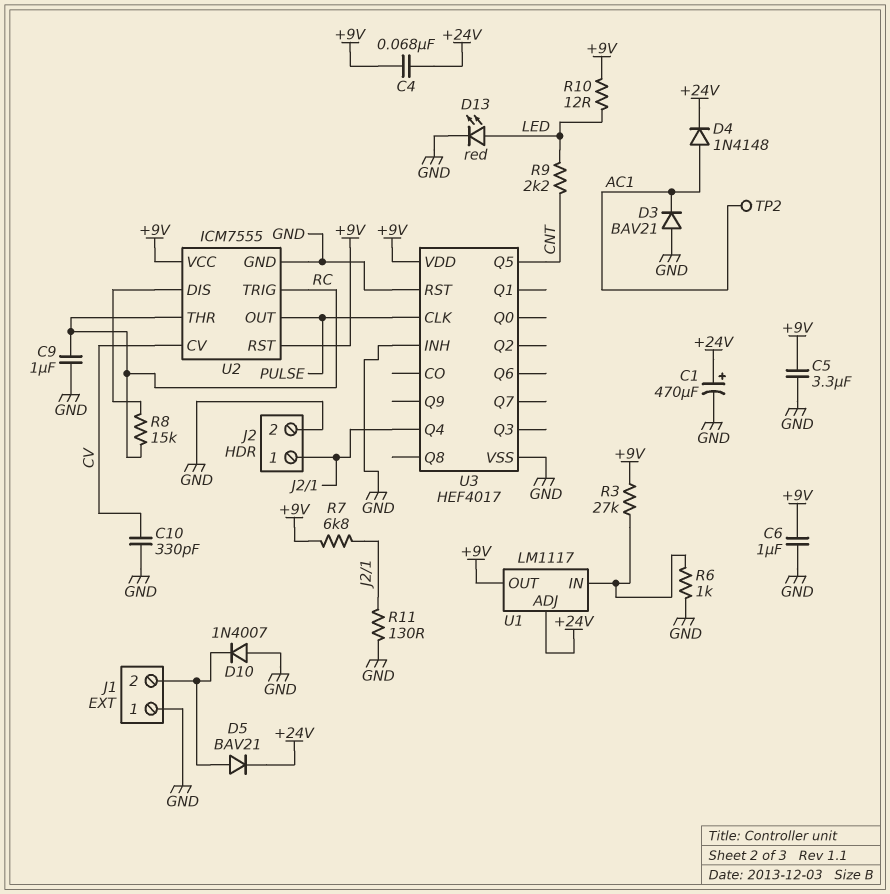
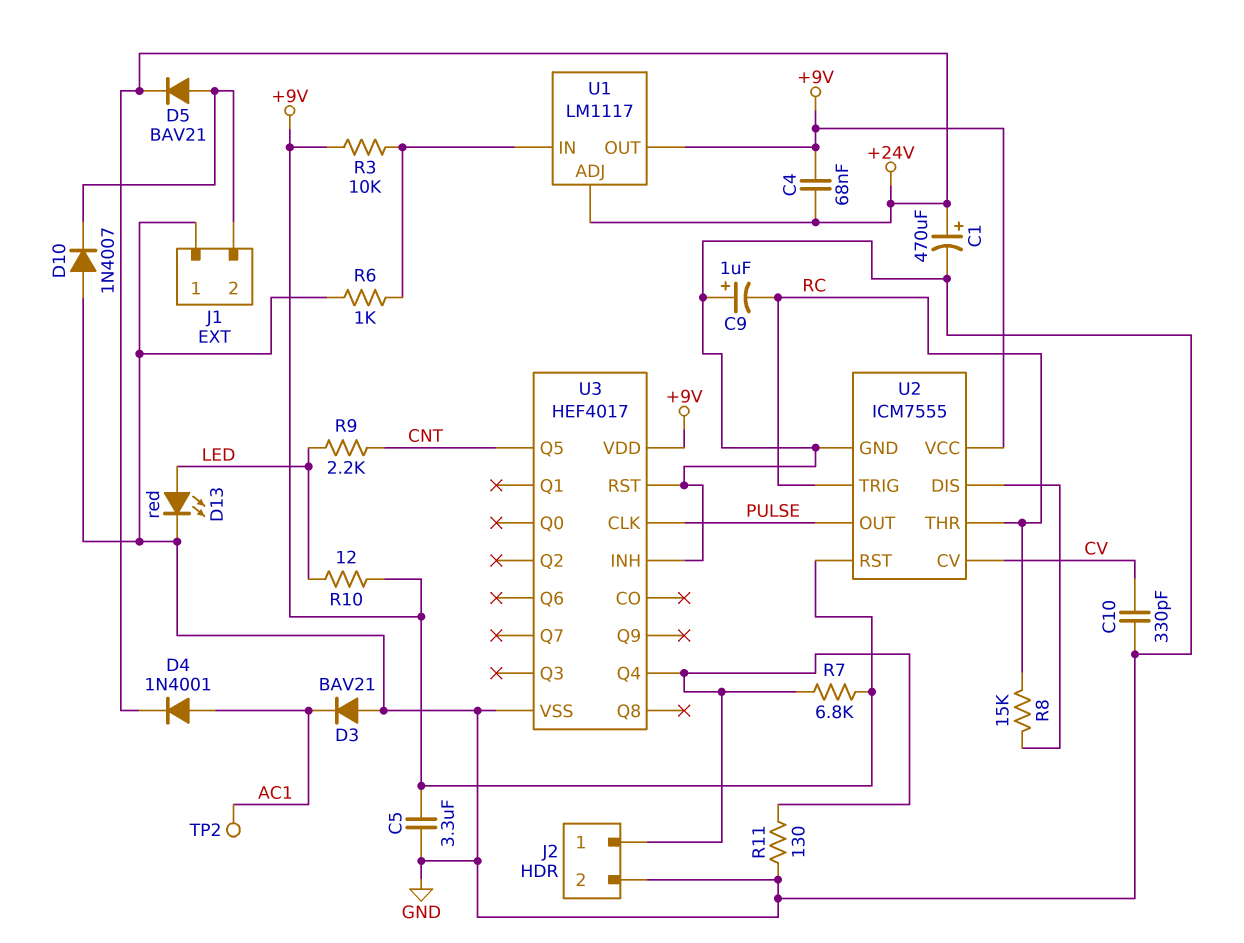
C6: 1uF (+9V, GND) -> none
C9: 1uF (GND, RC) -> 1uF (plus GND, minus RC)
D4: diode 1N4148 (A AC1, K +24V) -> diode 1N4001 (A AC1, K +24V)
R3: 27k (+9V, U1/IN) -> 10k (+9V, U1/IN)

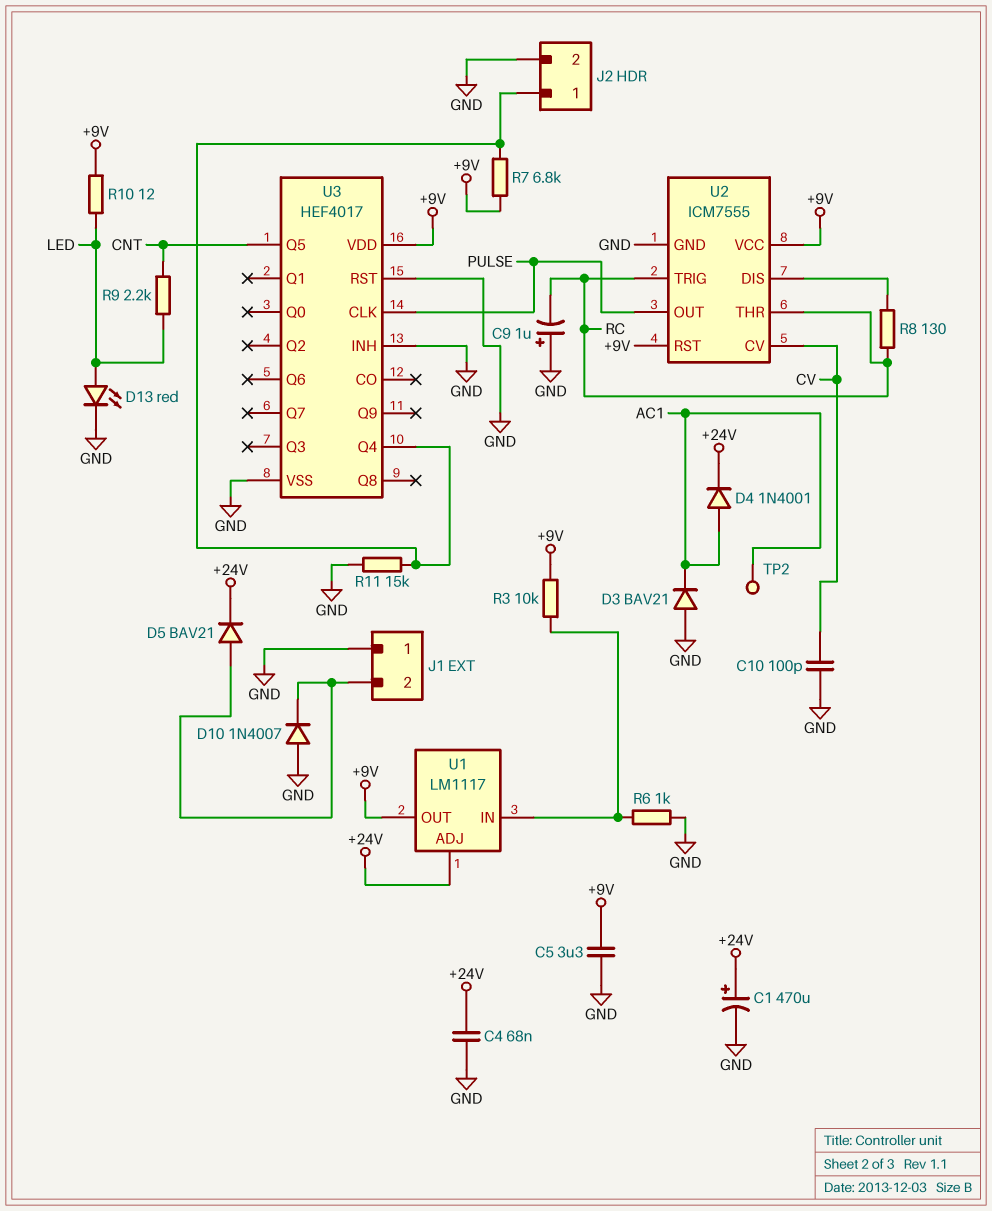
C4: 68nF (+9V, +24V) -> 68nF (+24V, GND)
C10: 330pF (CV, GND) -> 100pF (CV, GND)
R8: 15k (RC, U2/DIS) -> 130 (RC, U2/DIS)
R11: 130 (GND, J2/1) -> 15k (GND, J2/1)

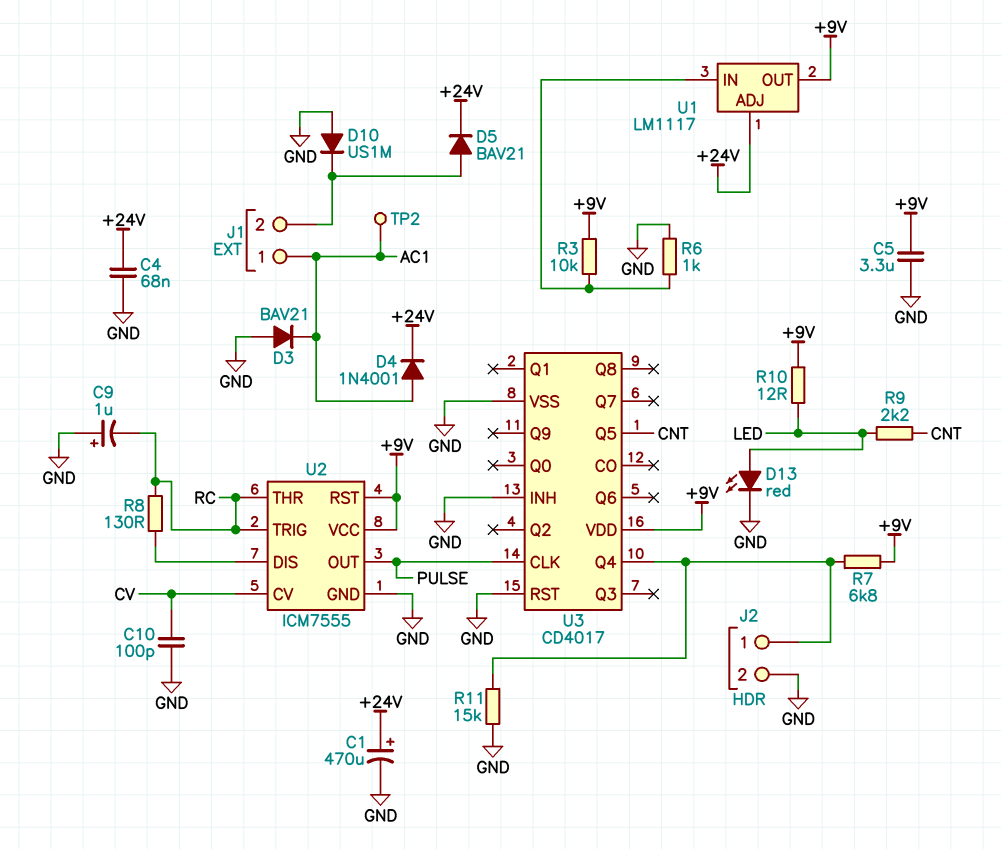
D10: diode 1N4007 (A GND, K J1/2) -> diode US1M (A GND, K J1/2)
J1 pin 1: GND -> AC1
U3: HEF4017 -> CD4017

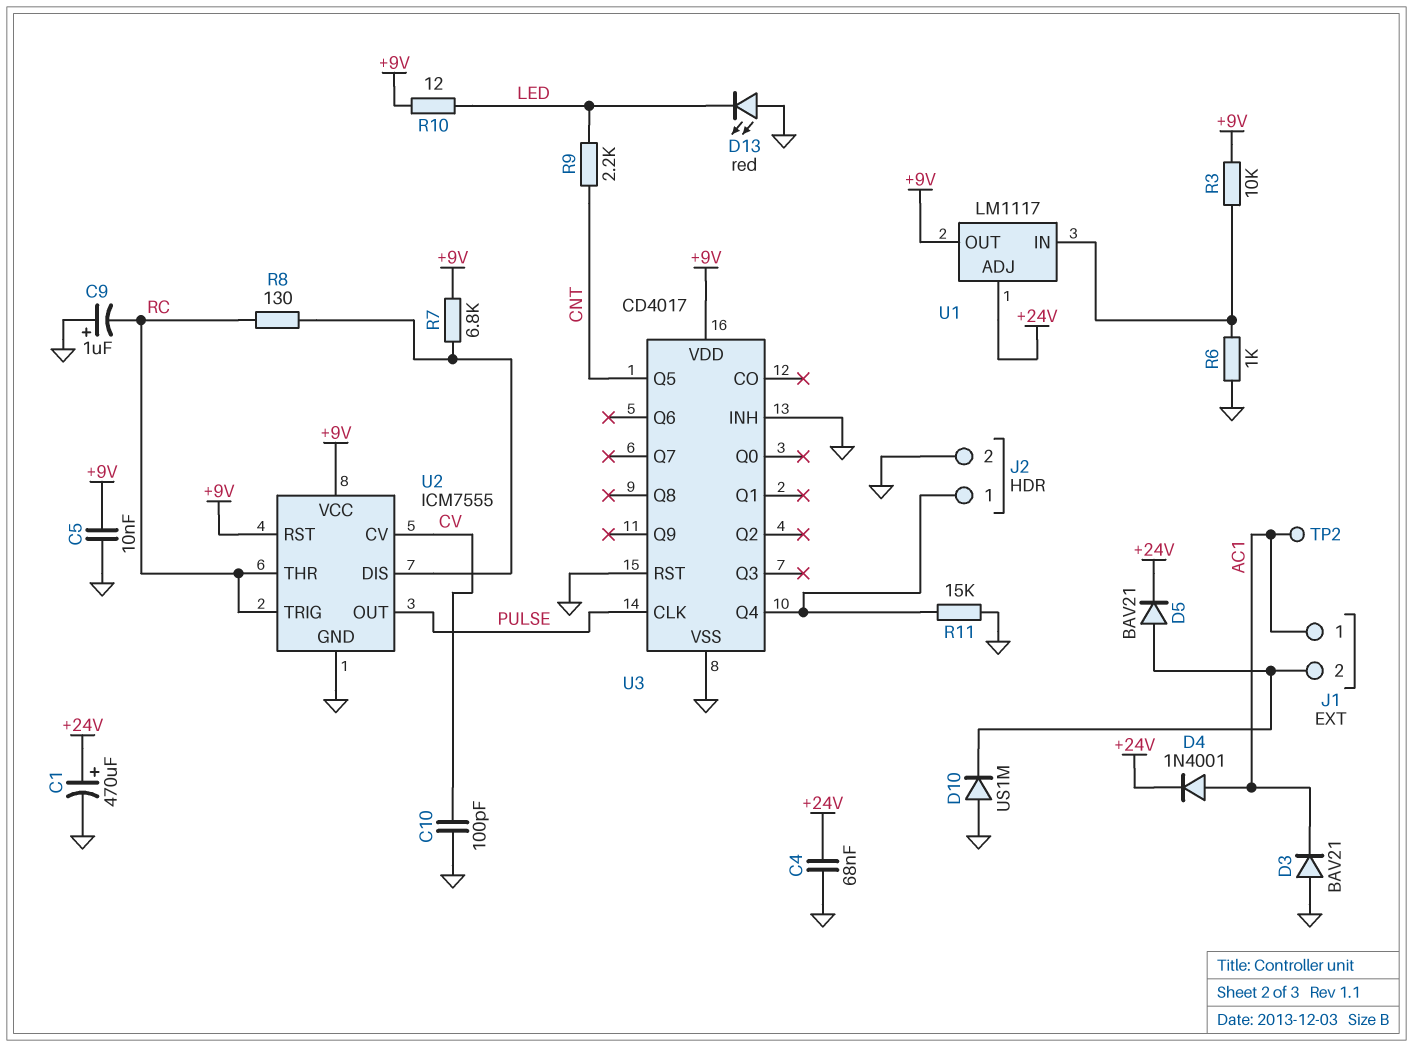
C5: 3.3uF (+9V, GND) -> 10nF (+9V, GND)
D13: LED red (A LED, K GND) -> LED red (A GND, K LED)
R7: 6.8k (+9V, J2/1) -> 6.8k (+9V, U2/DIS)

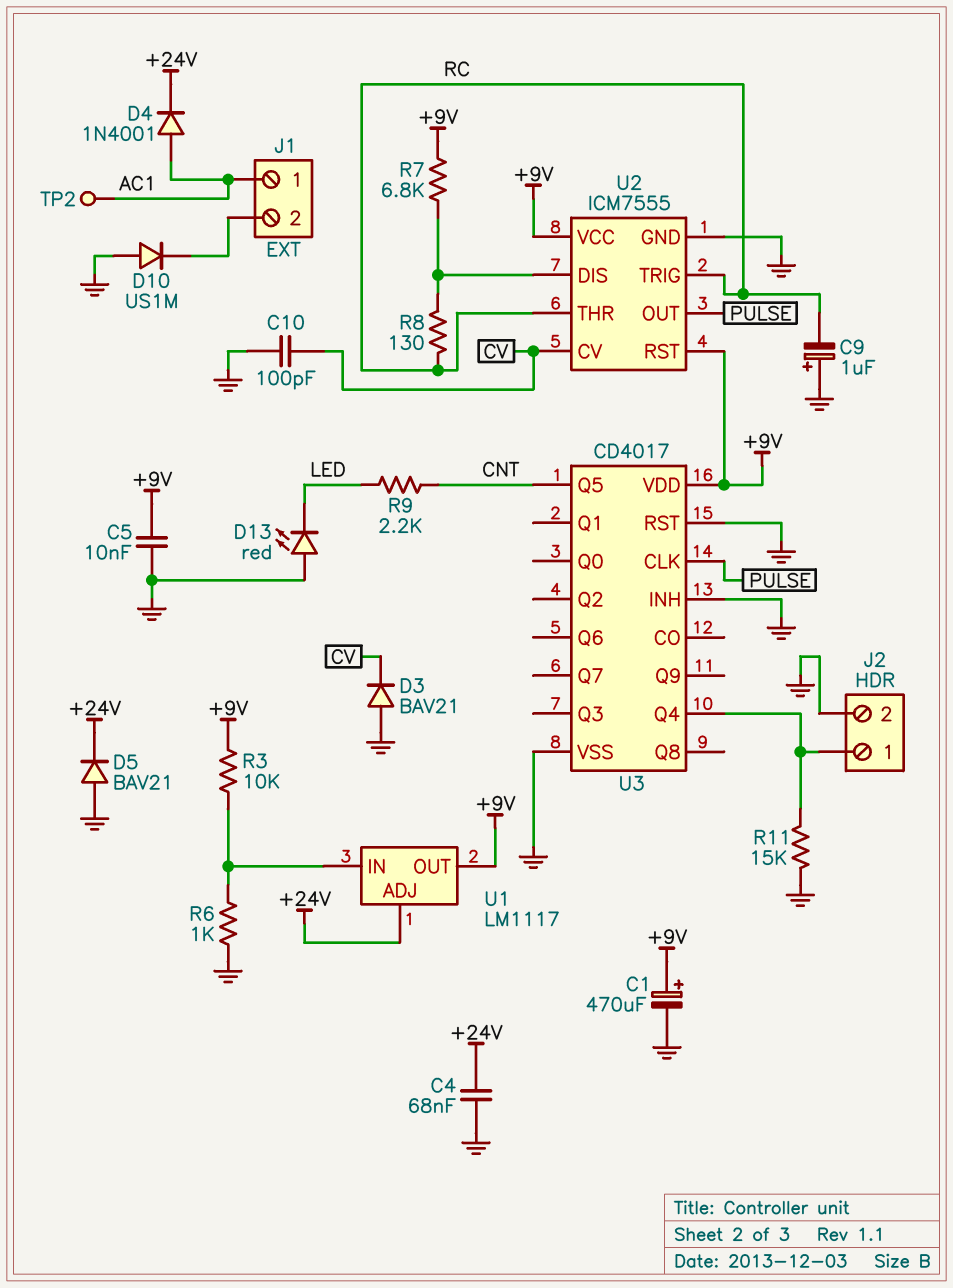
C1: 470uF (plus +24V, minus GND) -> 470uF (plus +9V, minus GND)
D3: diode BAV21 (A GND, K AC1) -> diode BAV21 (A GND, K CV)
D5: diode BAV21 (A J1/2, K +24V) -> diode BAV21 (A GND, K +24V)
R10: 12 (+9V, LED) -> none

